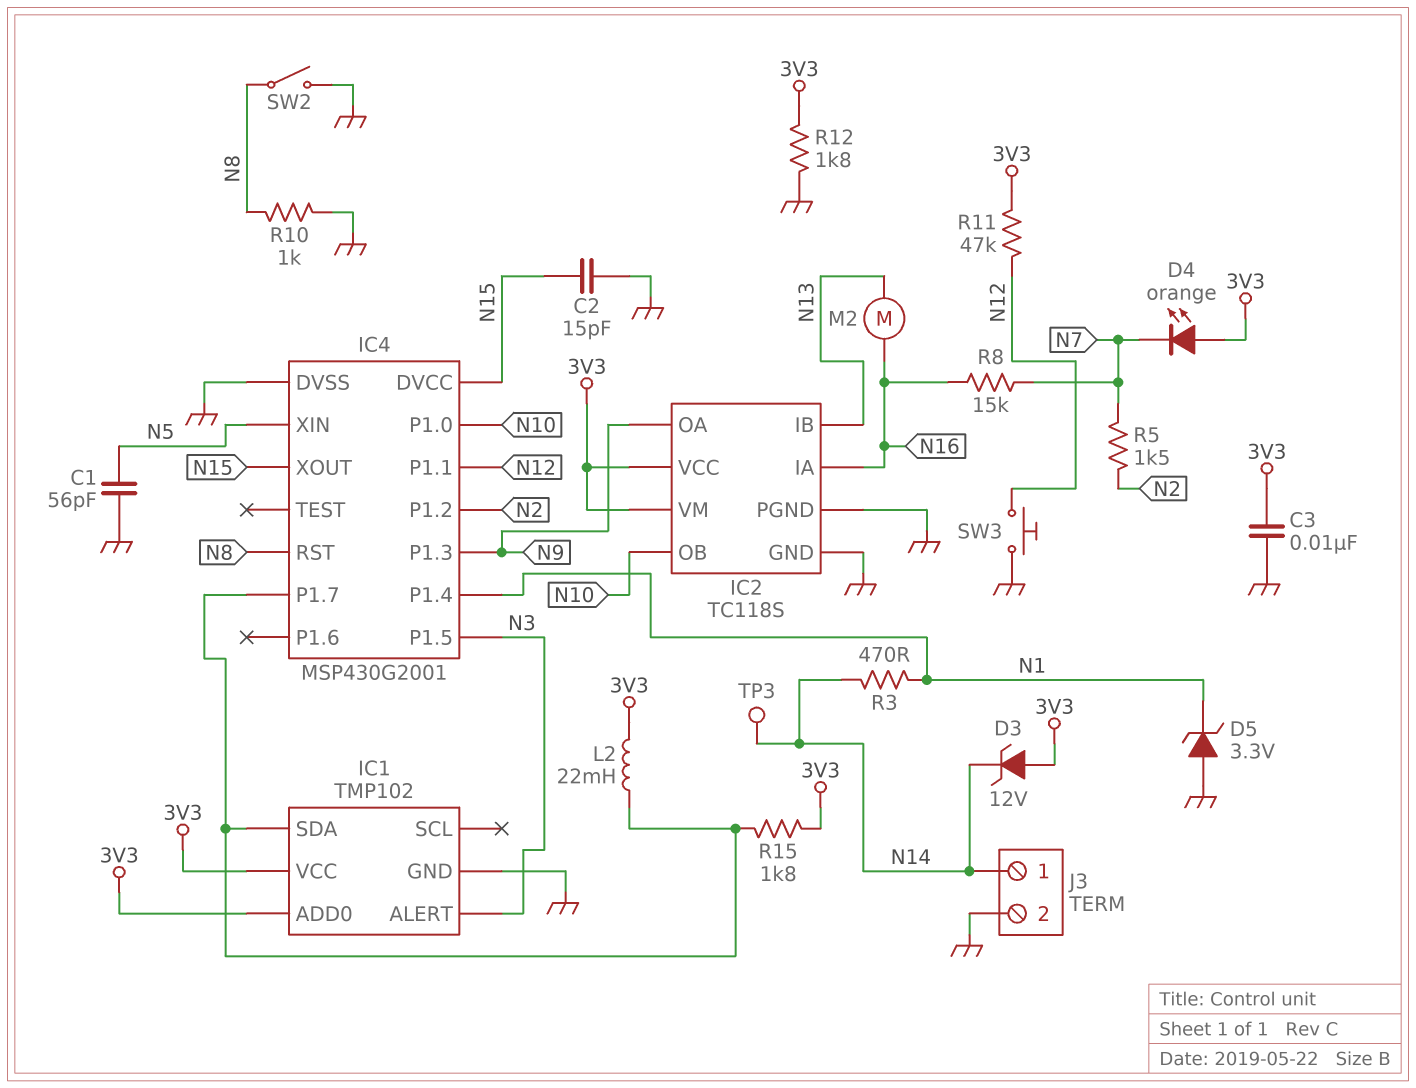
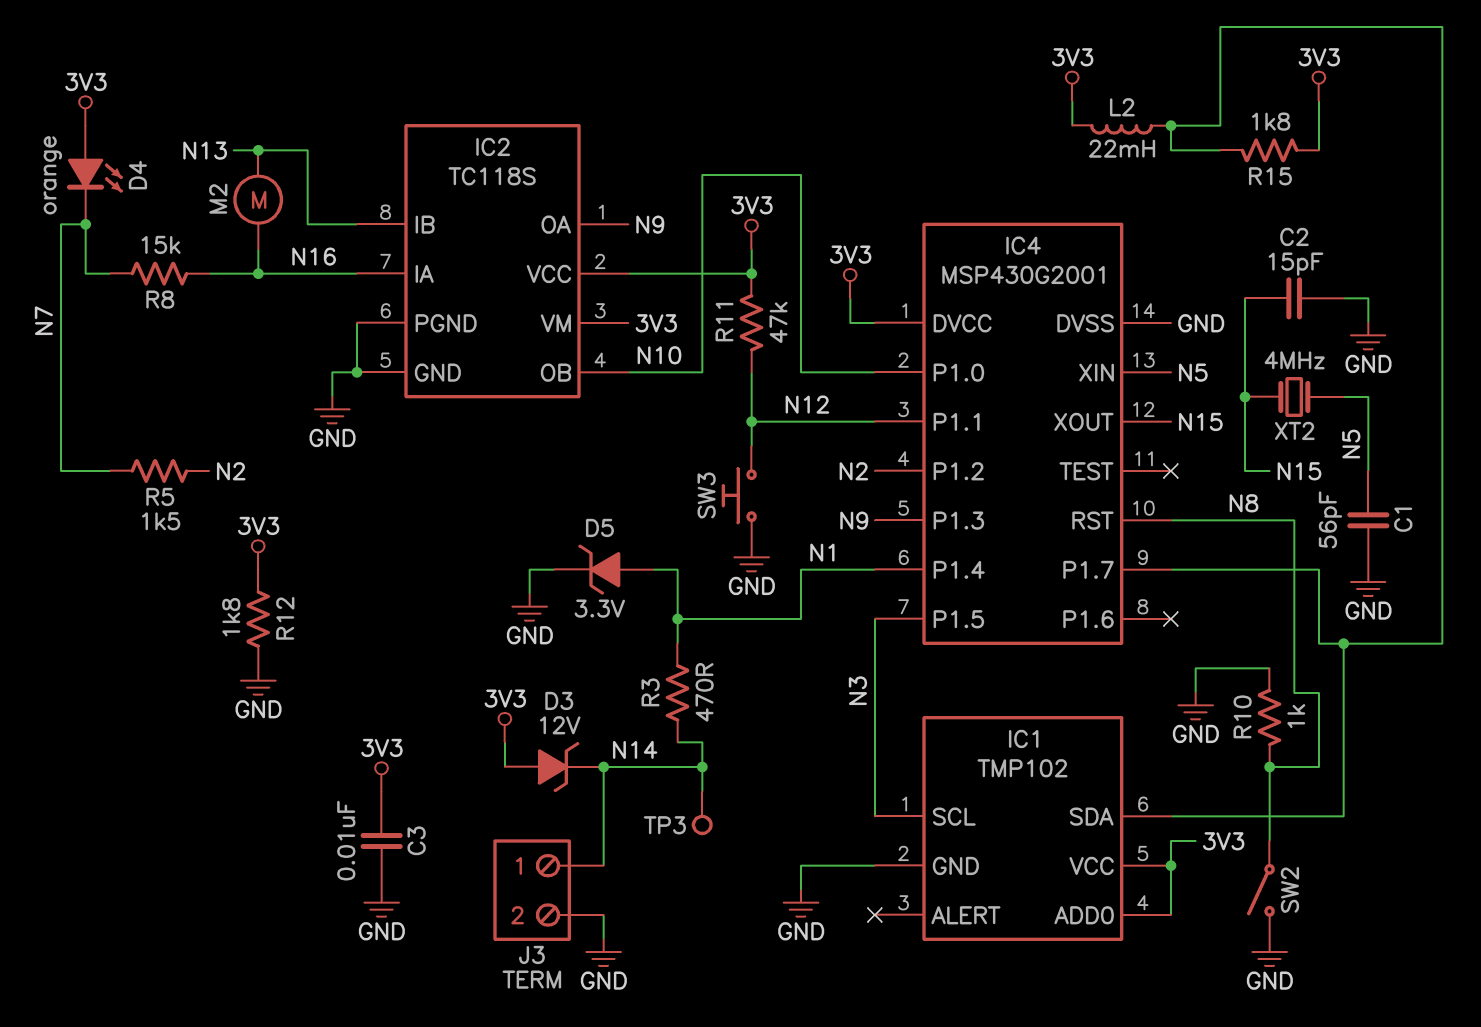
D5: zener 3.3V (A GND, K N1) -> zener 3.3V (A N1, K GND)
IC1 pin ALERT: N3 -> none
IC1 pin SCL: none -> N3
IC4 pin DVCC: N15 -> 3V3
XT2: none -> 4MHz (N5, N15)

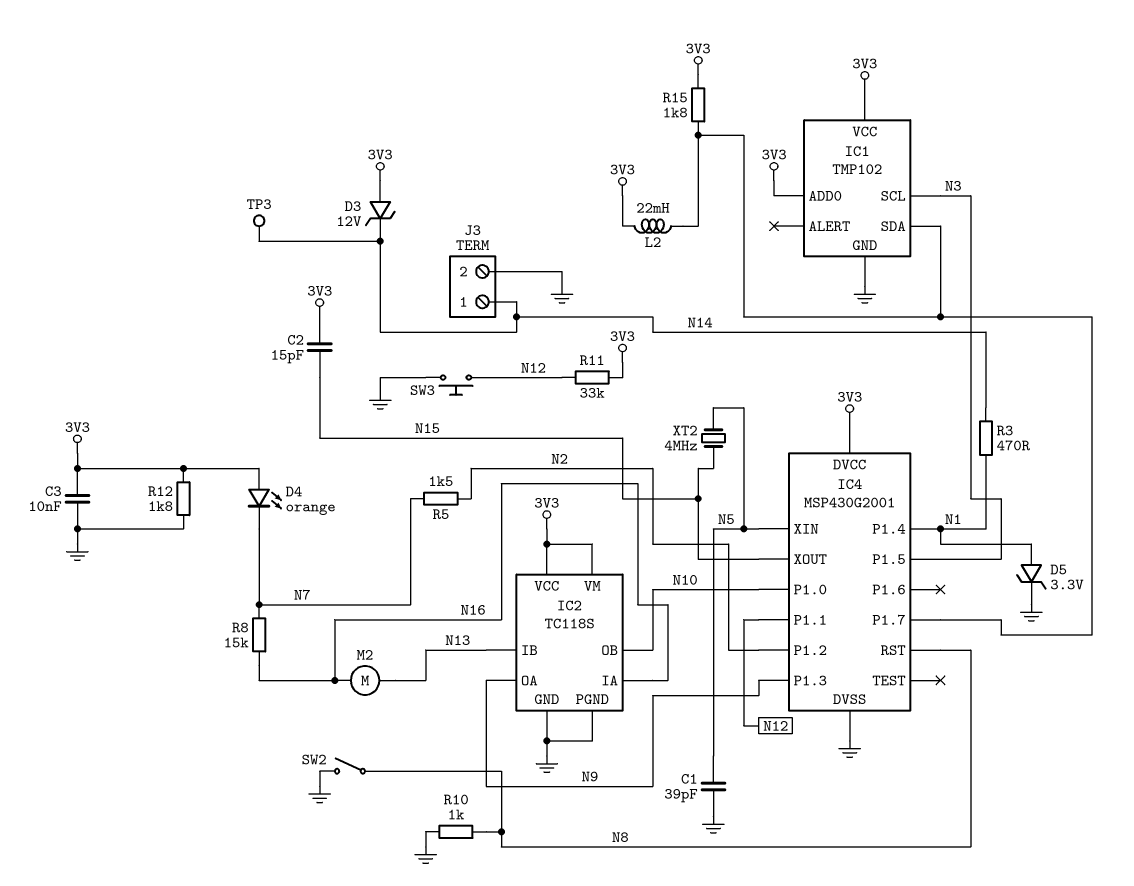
C1: 56pF (GND, N5) -> 39pF (GND, N5)
C2: 15pF (GND, N15) -> 15pF (3V3, N15)
R11: 47k (3V3, N12) -> 33k (3V3, N12)

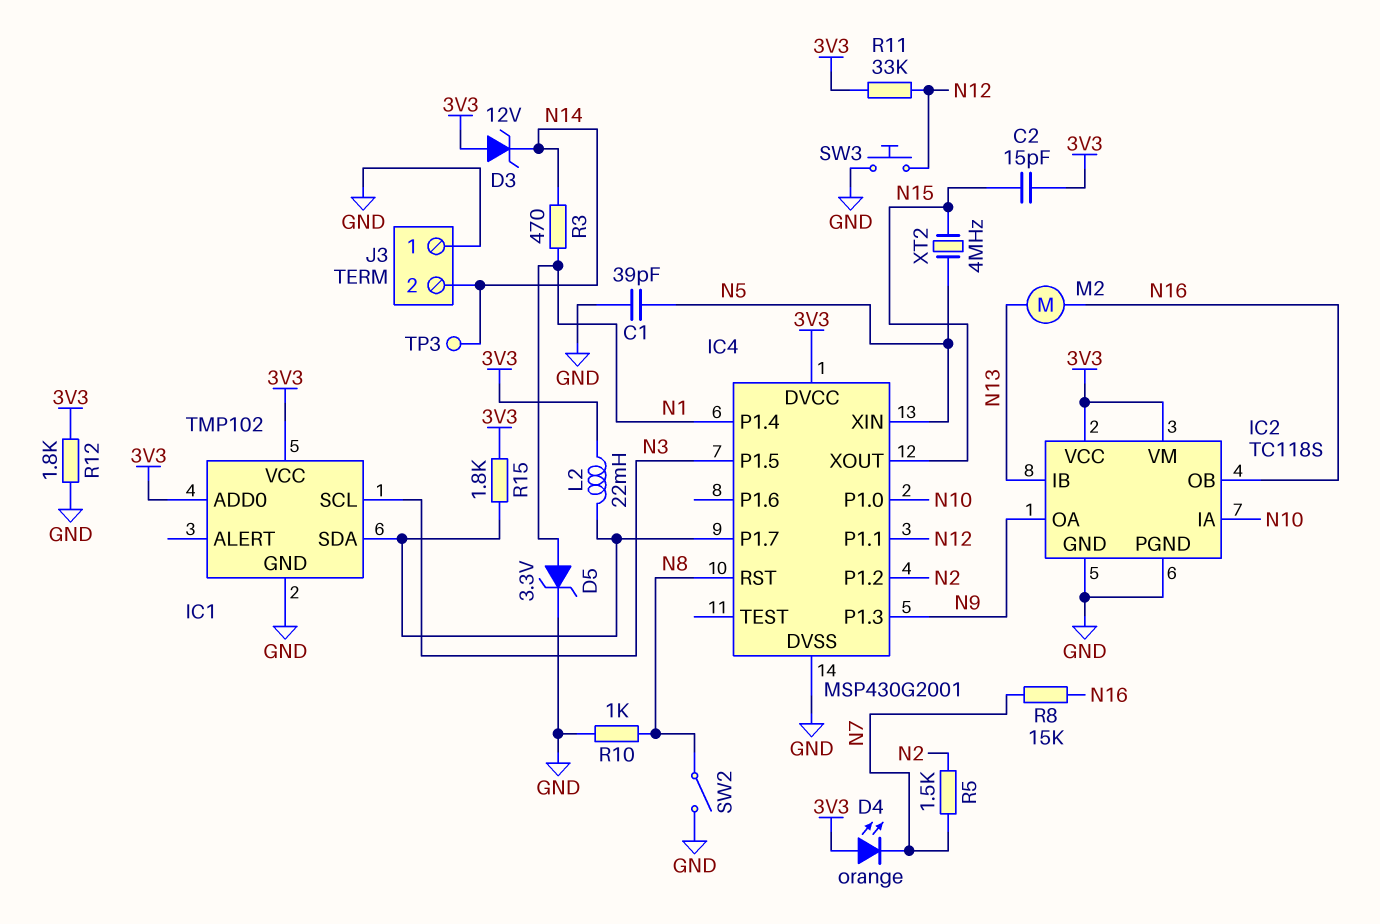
C3: 10nF (3V3, GND) -> none
IC2 pin IA: N16 -> N10
IC2 pin OB: N10 -> N16
J3 pin 1: N14 -> GND
J3 pin 2: GND -> N14

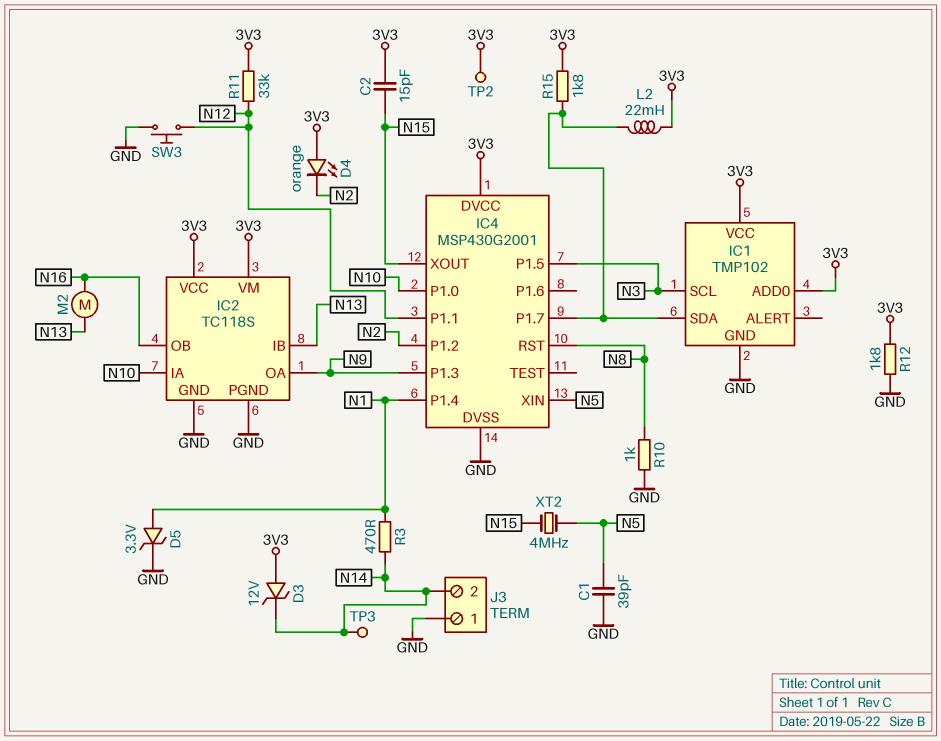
D4: LED orange (A 3V3, K N7) -> LED orange (A 3V3, K N2)
R5: 1.5k (N2, N7) -> none
R8: 15k (N7, N16) -> none
SW2: switch (GND, N8) -> none
TP2: none -> test point (3V3)

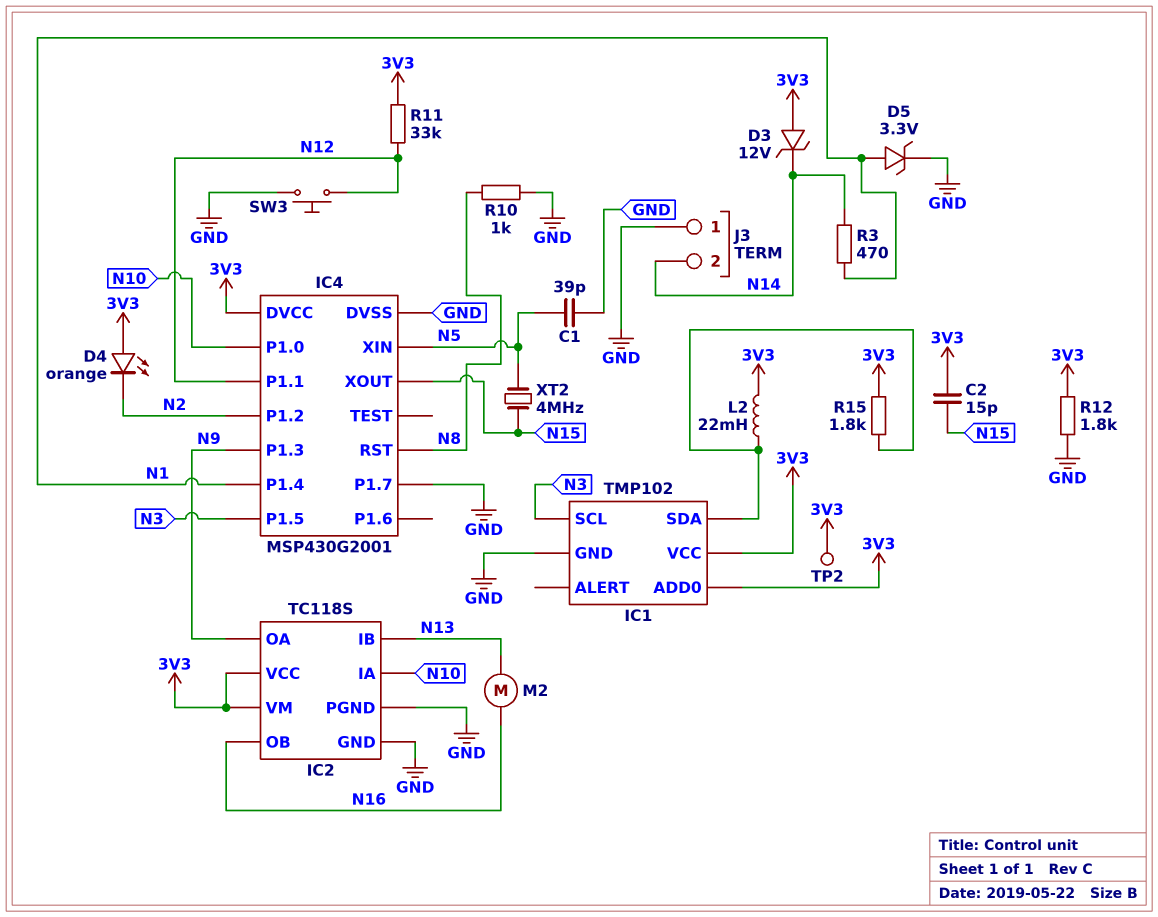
IC4 pin P1.7: IC1/SDA -> GND
TP3: test point (N14) -> none

